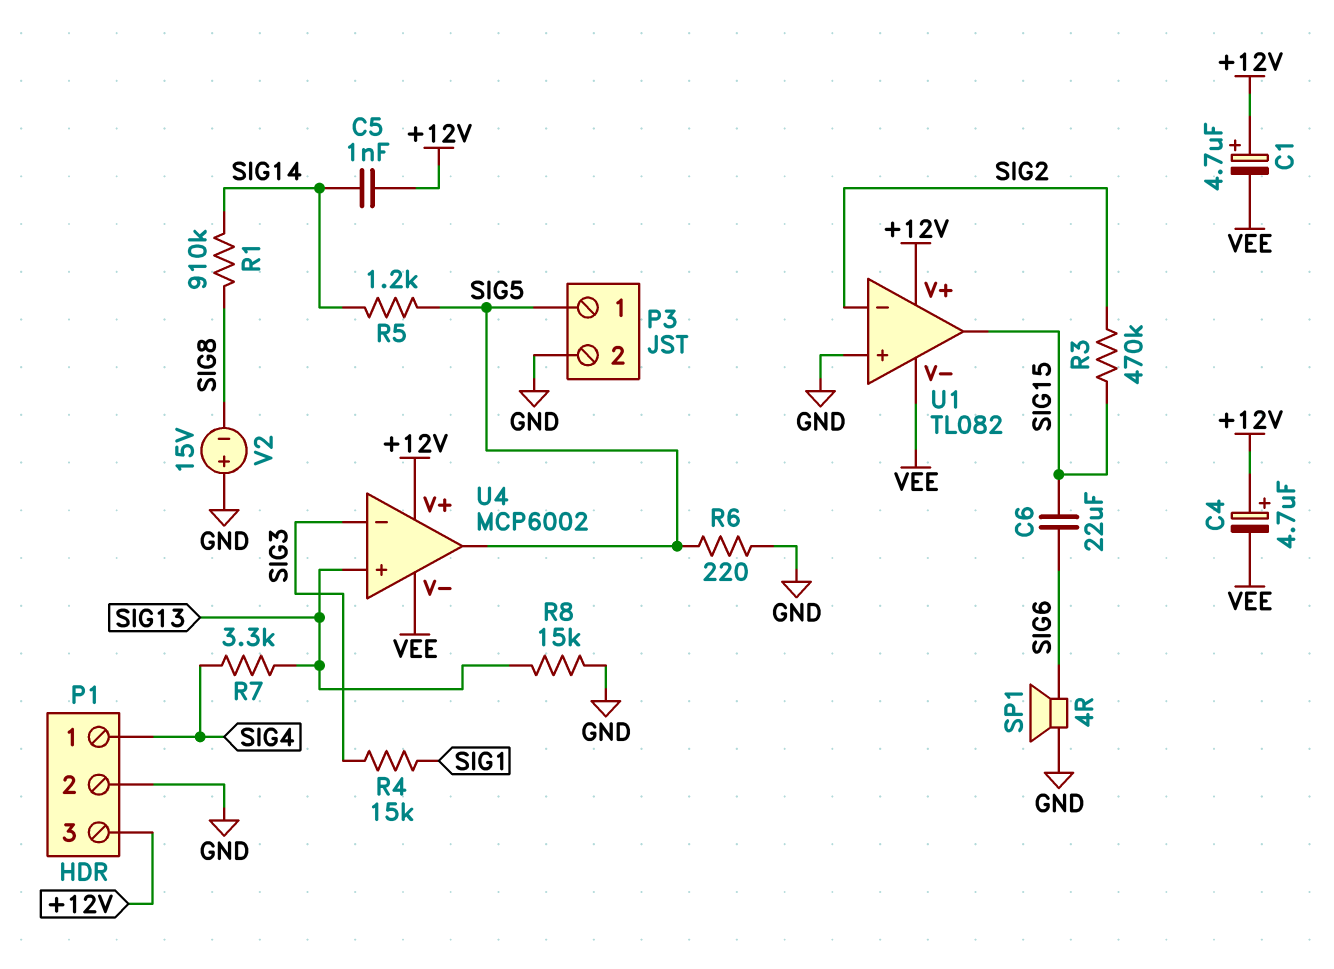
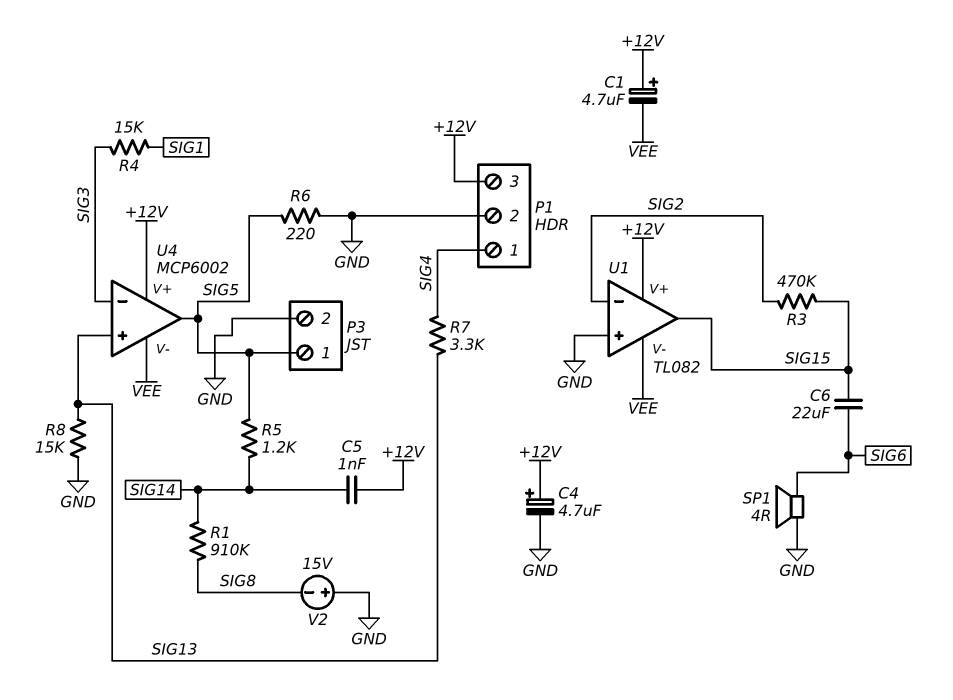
C4: 4.7uF (plus +12V, minus VEE) -> 4.7uF (plus +12V, minus GND)

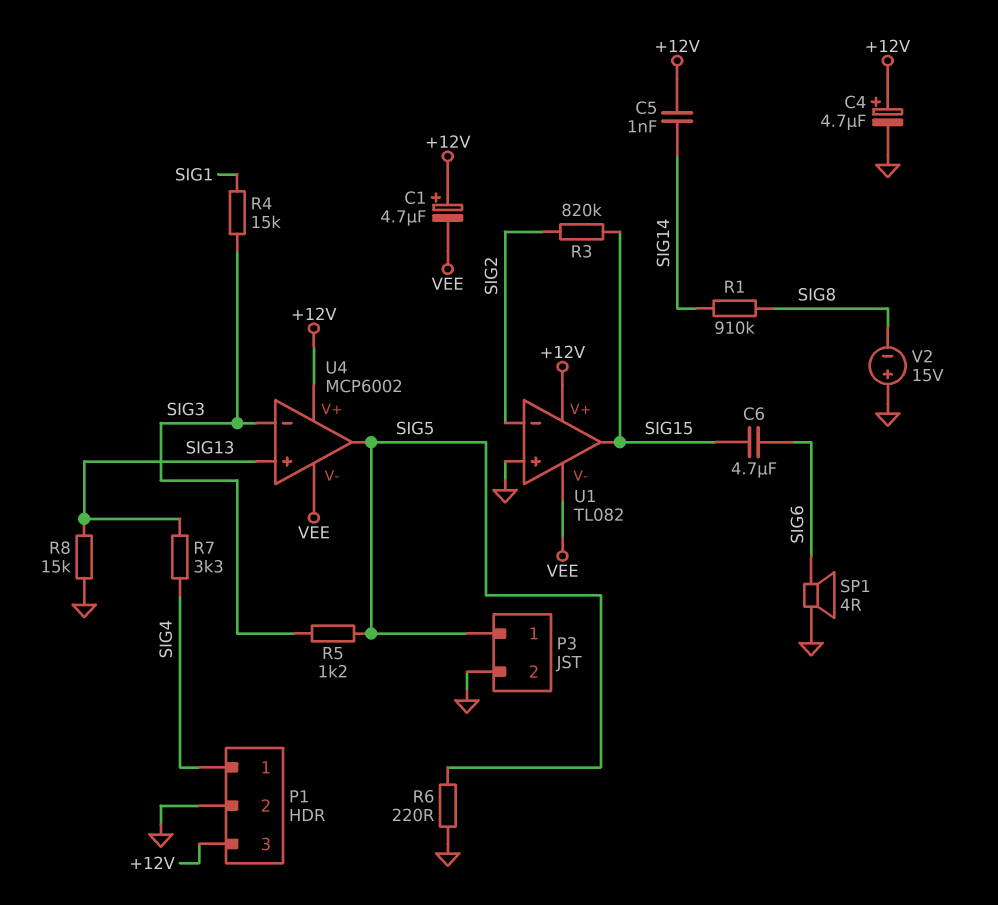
C6: 22uF (SIG6, SIG15) -> 4.7uF (SIG6, SIG15)
R3: 470k (SIG2, SIG15) -> 820k (SIG2, SIG15)
R5: 1.2k (SIG5, SIG14) -> 1.2k (SIG3, SIG5)

